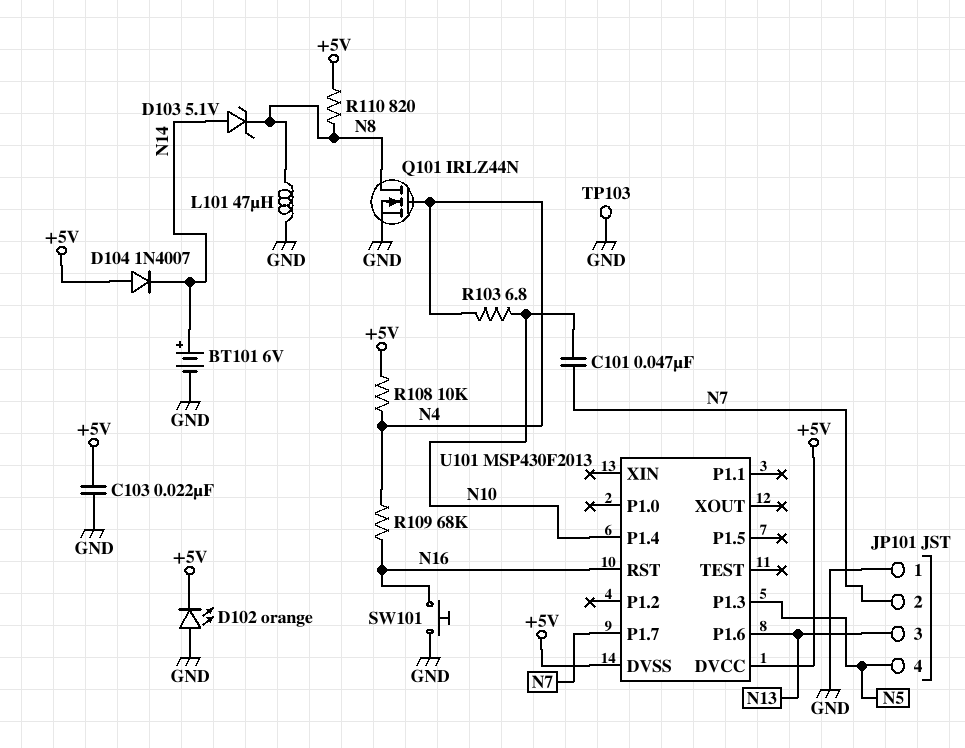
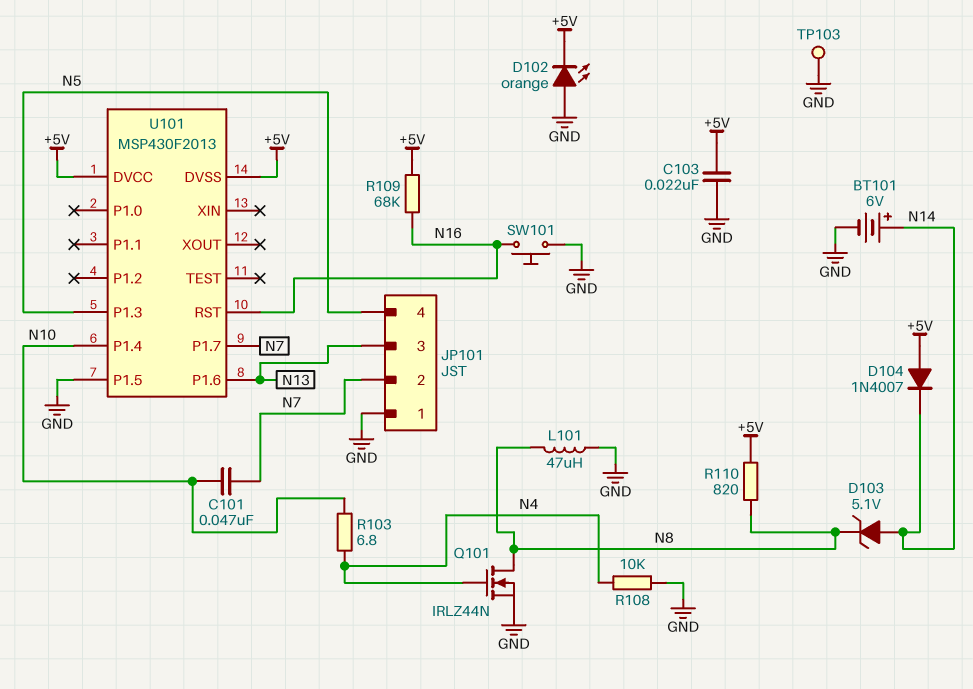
R108: 10k (+5V, N4) -> 10k (GND, N4)
R109: 68k (N4, N16) -> 68k (+5V, N16)
U101 pin P1.5: none -> GND

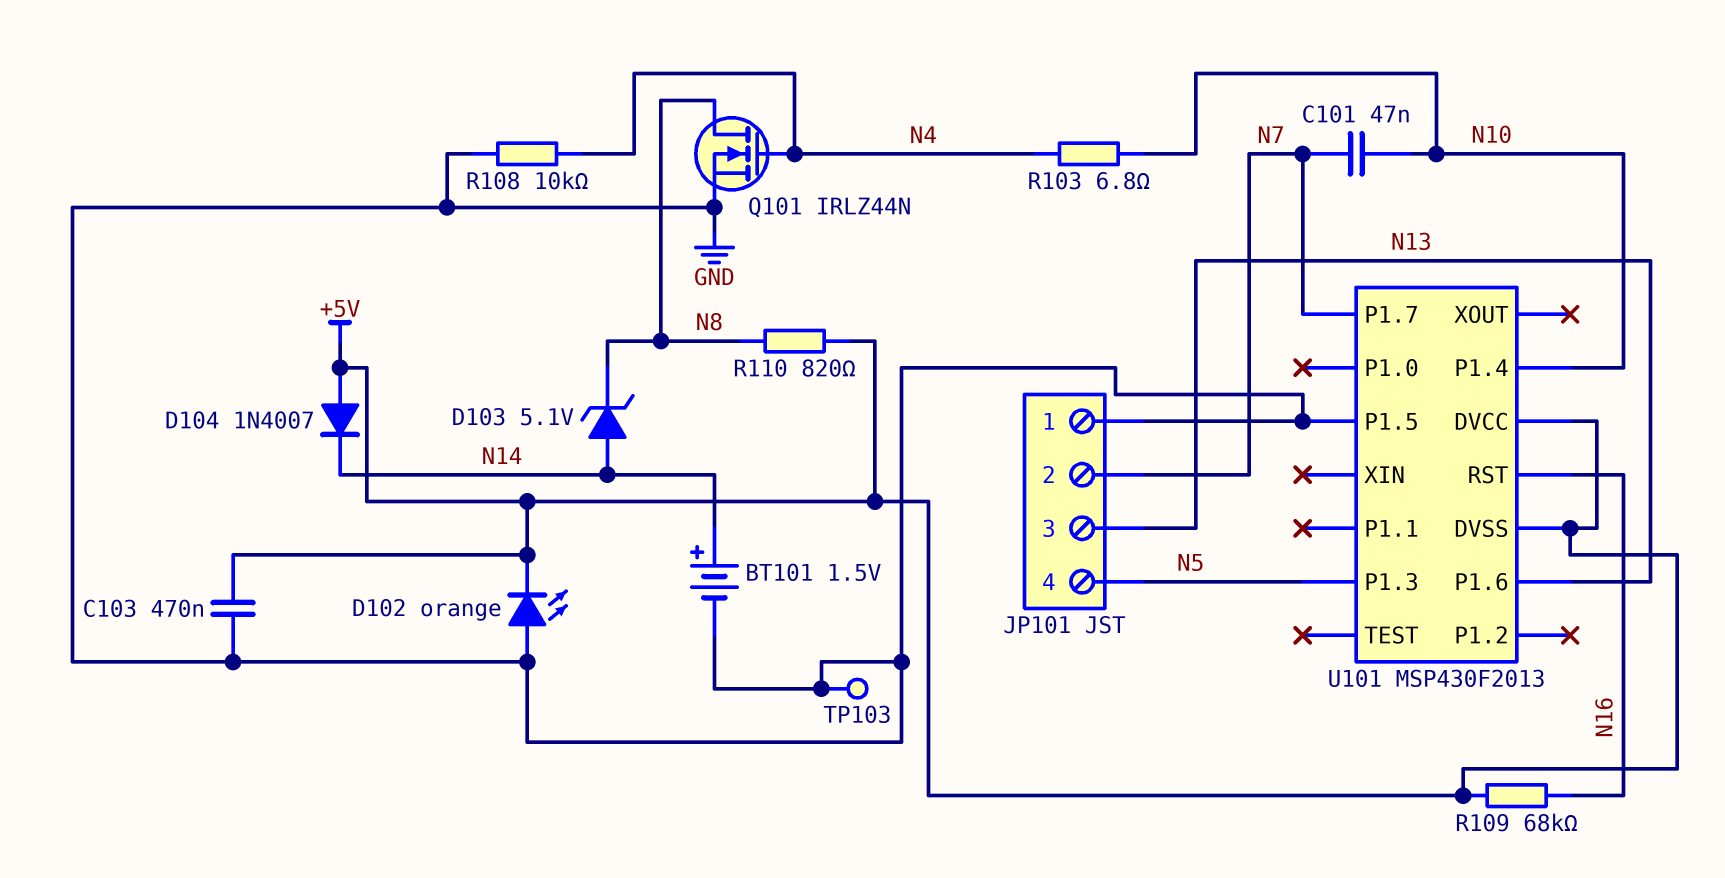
BT101: 6V (plus N14, minus GND) -> 1.5V (plus N14, minus GND)
C103: 22nF (+5V, GND) -> 470nF (+5V, GND)
L101: 47uH (GND, N8) -> none
SW101: button (GND, N16) -> none

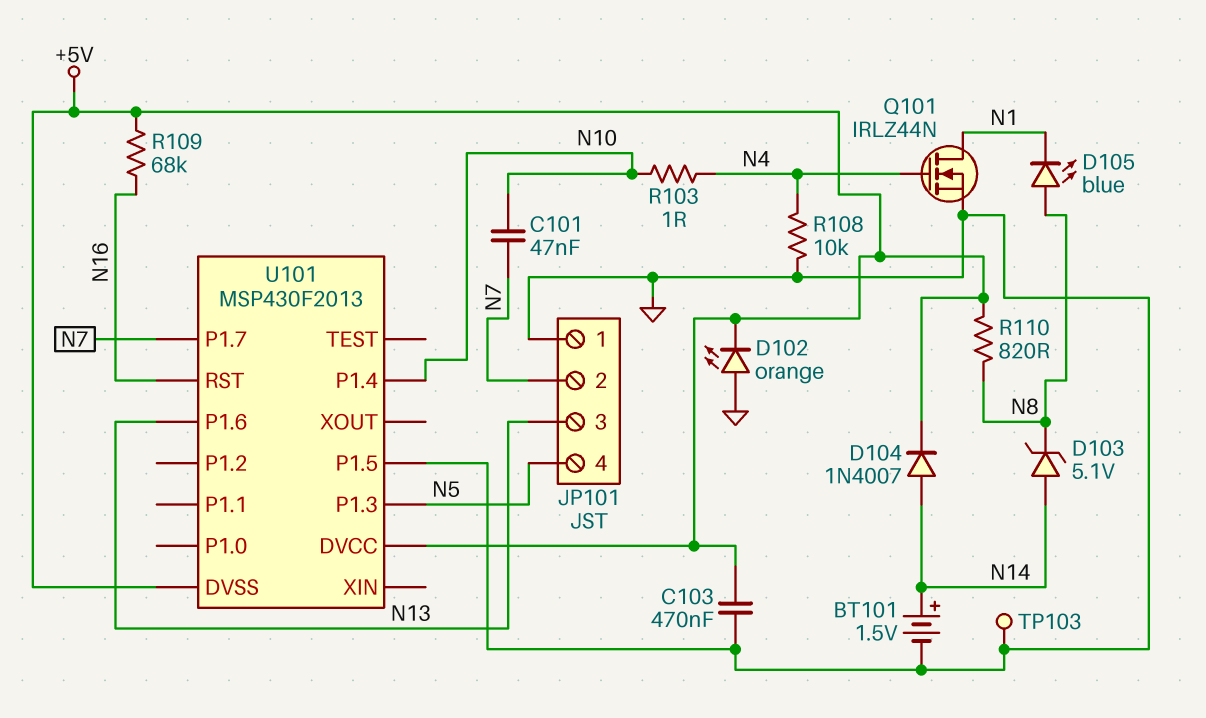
D104: diode 1N4007 (A +5V, K N14) -> diode 1N4007 (A N14, K +5V)
D105: none -> LED blue (A N8, K N1)
Q101: NMOS IRLZ44N (G N4, D N8, S GND) -> NMOS IRLZ44N (G N4, D N1, S GND)
R103: 6.8 (N4, N10) -> 1 (N4, N10)

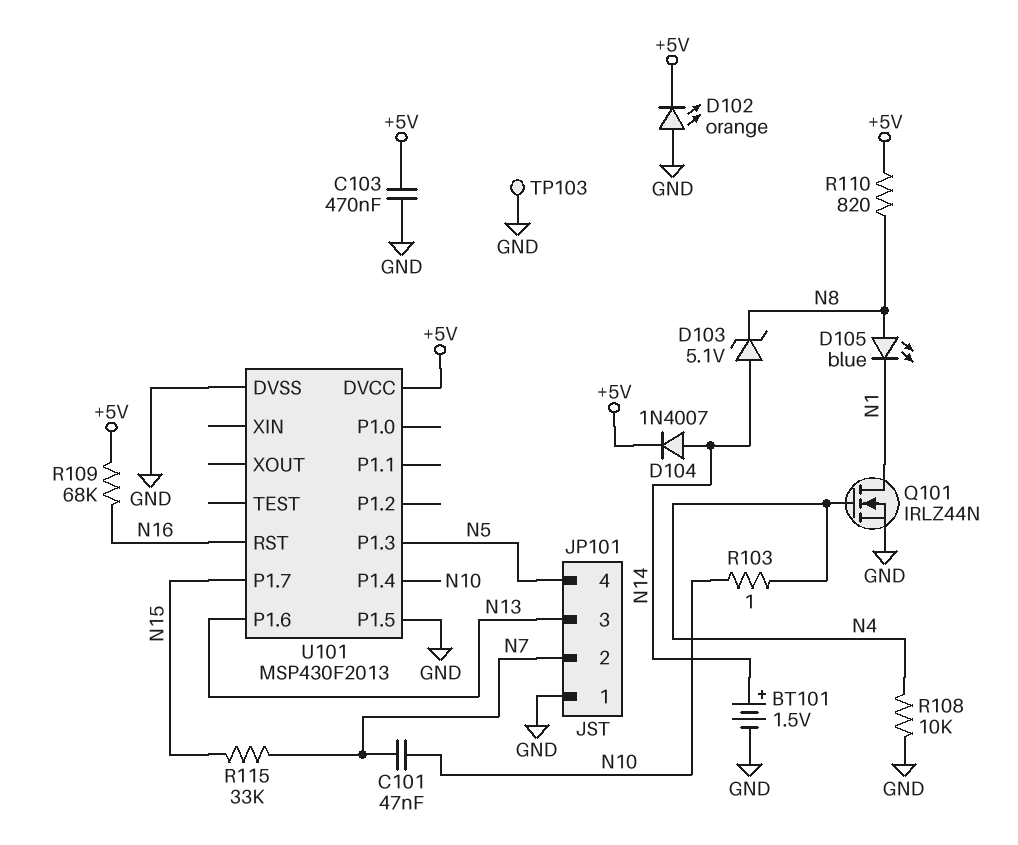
R115: none -> 33k (N7, N15)
U101 pin DVSS: +5V -> GND
U101 pin P1.7: N7 -> N15

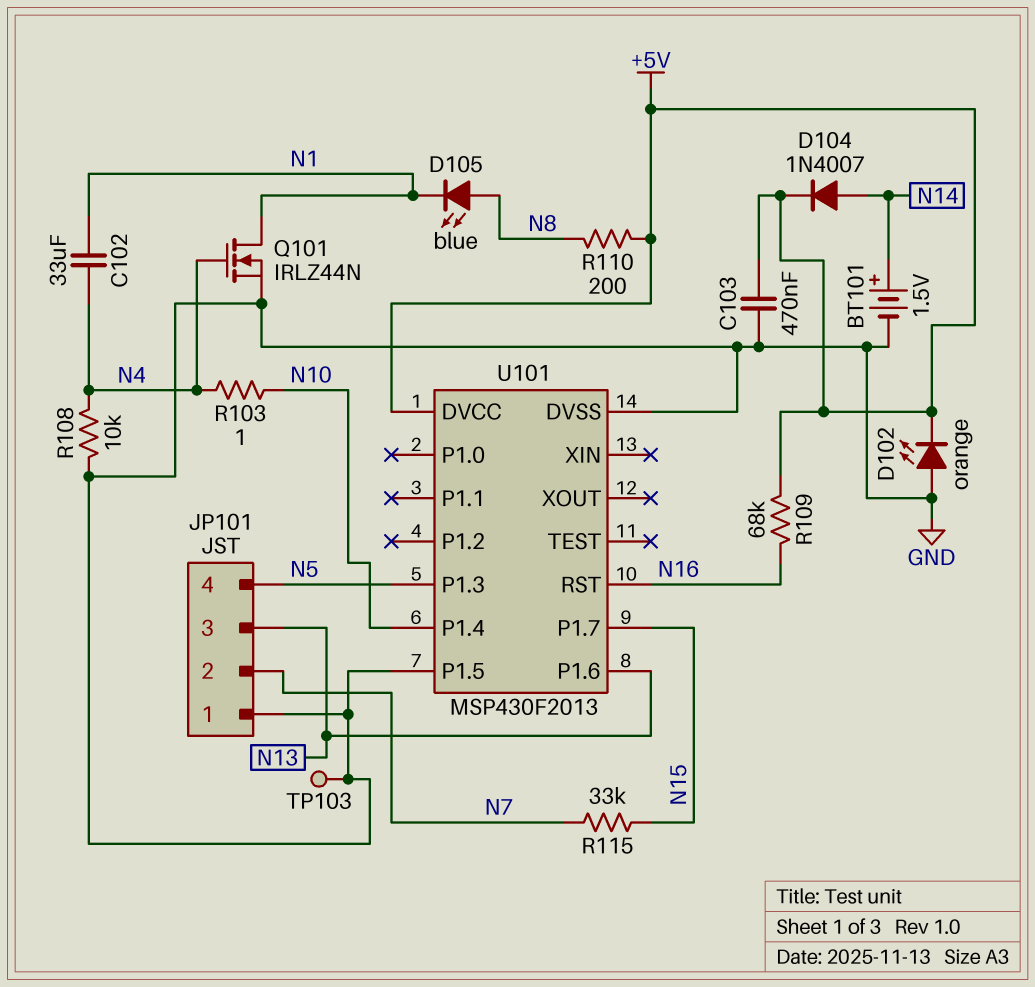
C101: 47nF (N7, N10) -> none
C102: none -> 33uF (N1, N4)
D103: zener 5.1V (A N14, K N8) -> none
R110: 820 (+5V, N8) -> 200 (+5V, N8)

